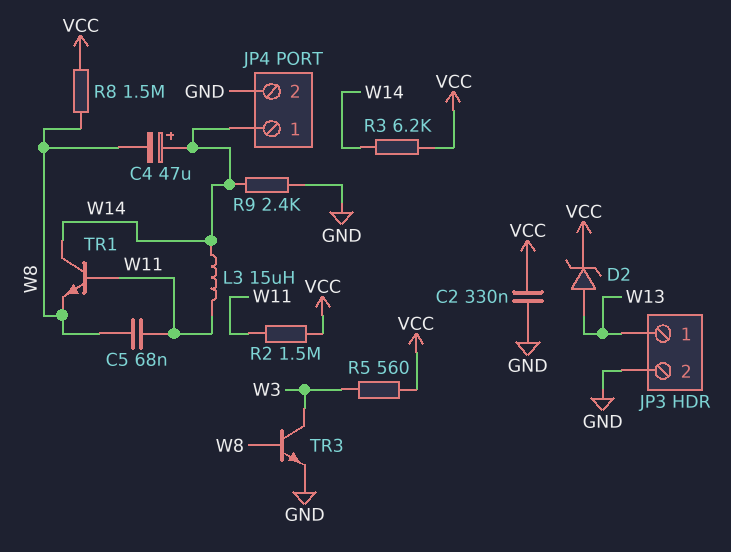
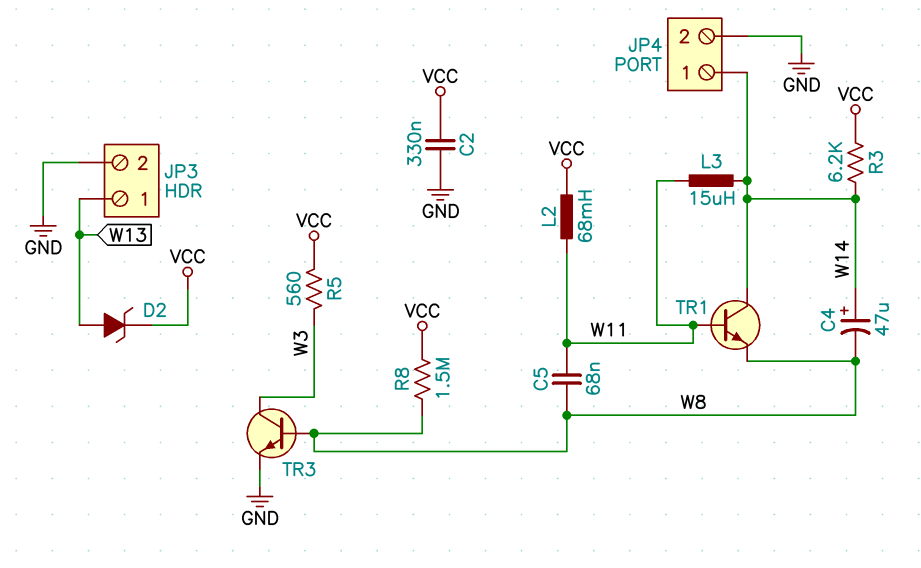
L2: none -> 68mH (VCC, W11)
R2: 1.5M (VCC, W11) -> none
R9: 2.4k (GND, W14) -> none

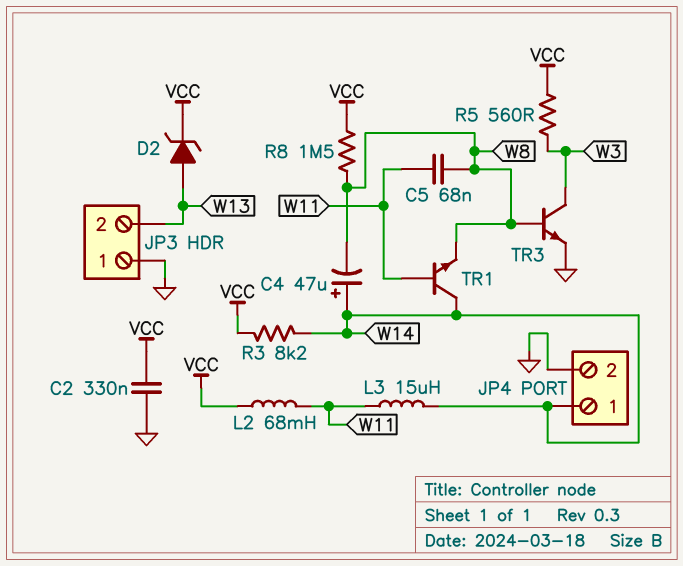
JP3 pin 1: W13 -> GND
JP3 pin 2: GND -> W13
R3: 6.2k (VCC, W14) -> 8.2k (VCC, W14)

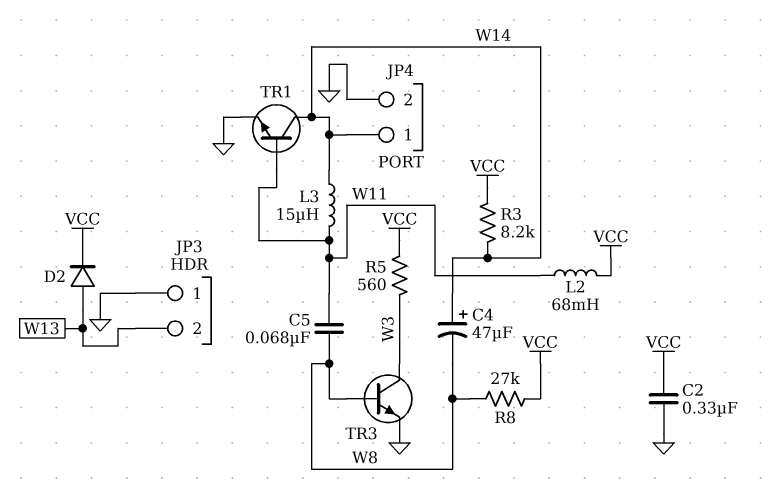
D2: zener (A W13, K VCC) -> diode (A W13, K VCC)
R8: 1.5M (VCC, W8) -> 27k (VCC, W8)
TR1: NPN (B W11, C W14, E W8) -> NPN (B W11, C W14, E GND)

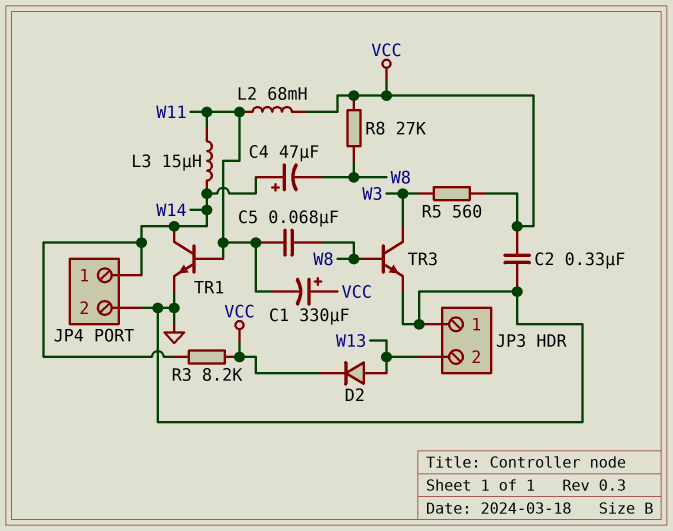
C1: none -> 330uF (plus VCC, minus W11)

